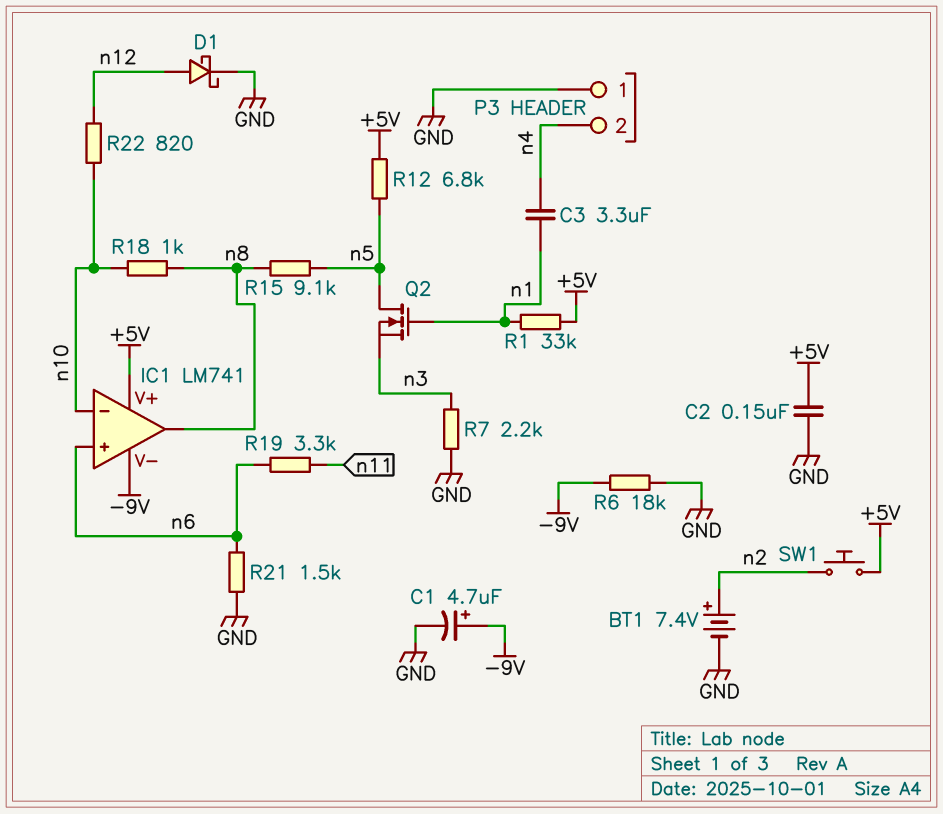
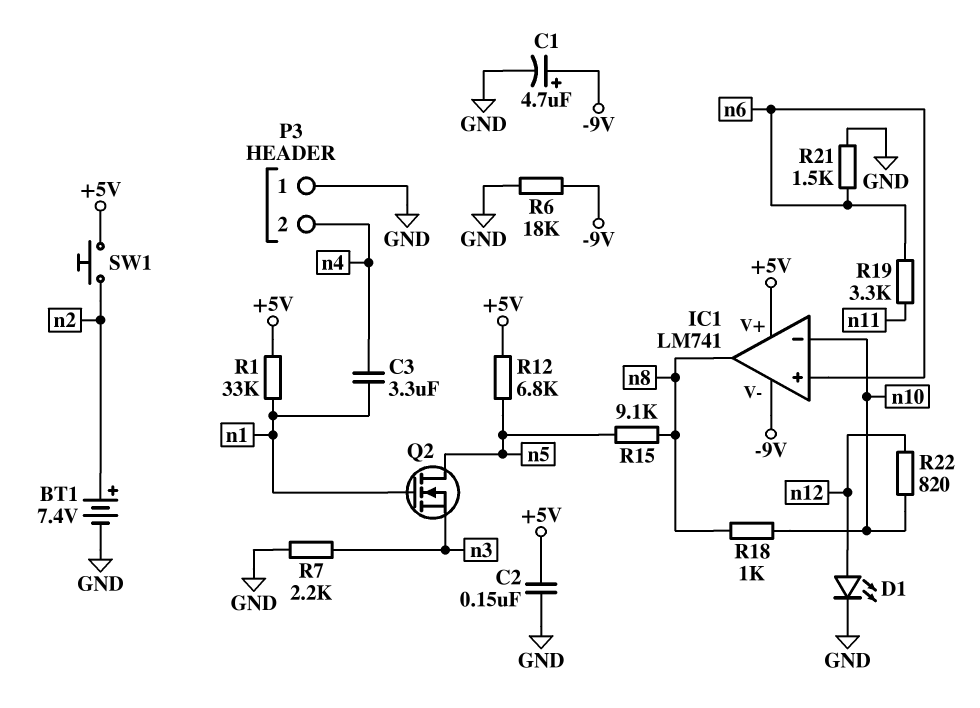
D1: schottky (A n12, K GND) -> LED (A n12, K GND)

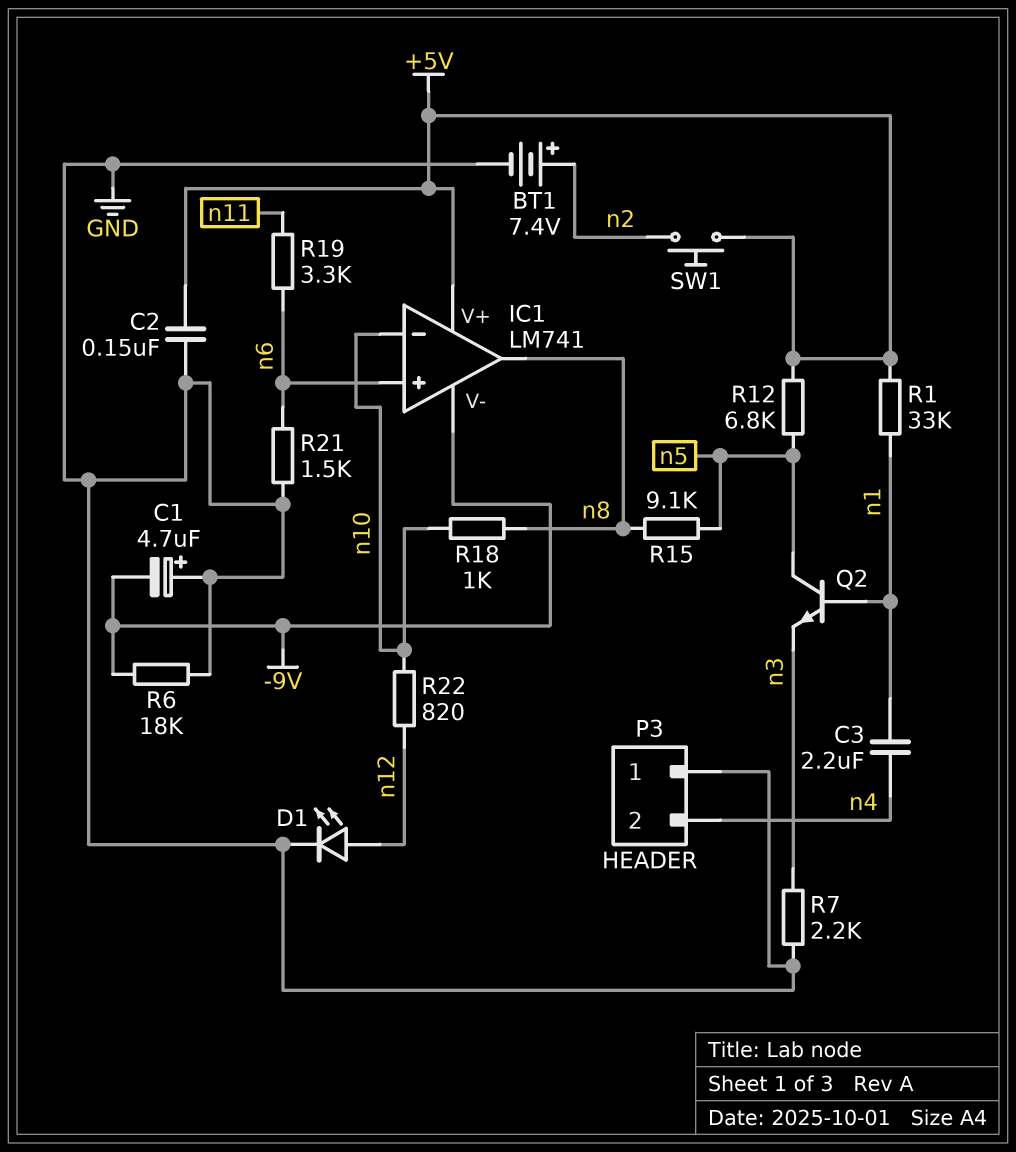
C1: 4.7uF (plus -9V, minus GND) -> 4.7uF (plus GND, minus -9V)
C3: 3.3uF (n1, n4) -> 2.2uF (n1, n4)
Q2: NMOS (G n1, D n5, S n3) -> NPN (B n1, C n5, E n3)

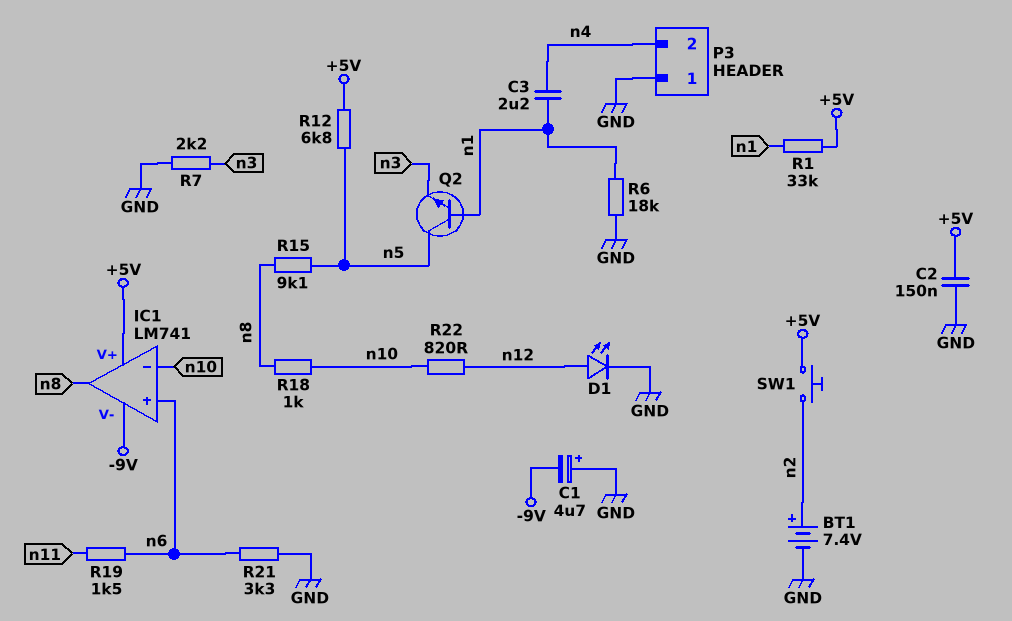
R6: 18k (-9V, GND) -> 18k (GND, n1)
R19: 3.3k (n6, n11) -> 1.5k (n6, n11)
R21: 1.5k (GND, n6) -> 3.3k (GND, n6)

